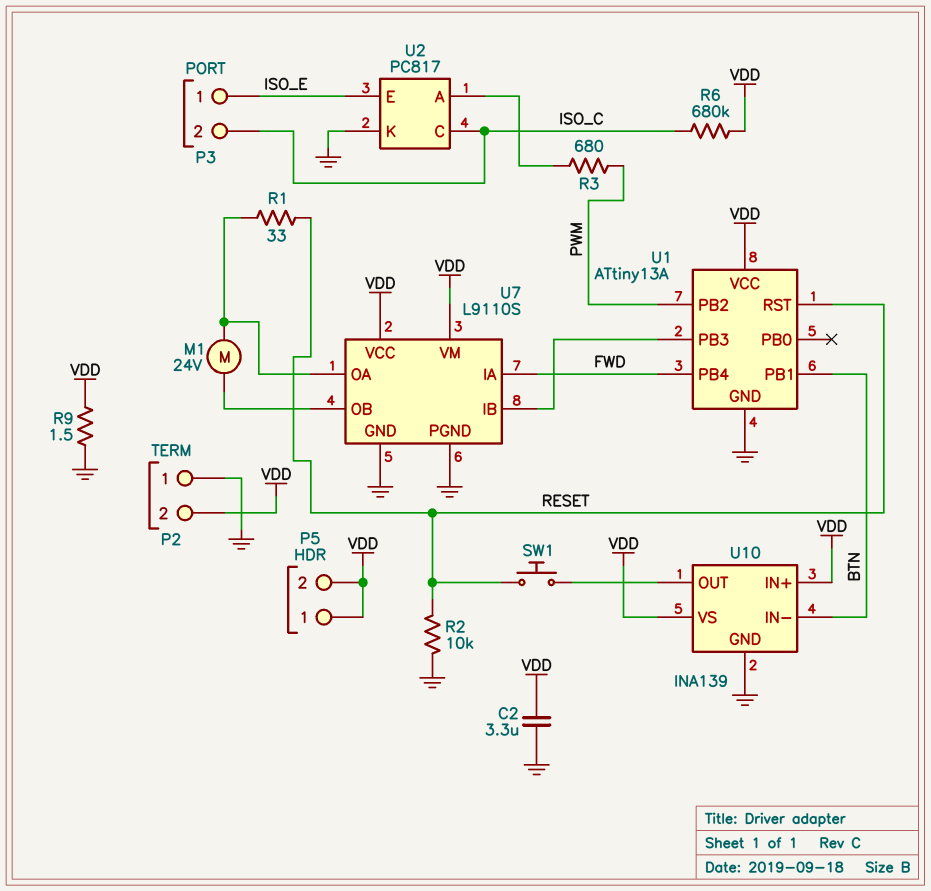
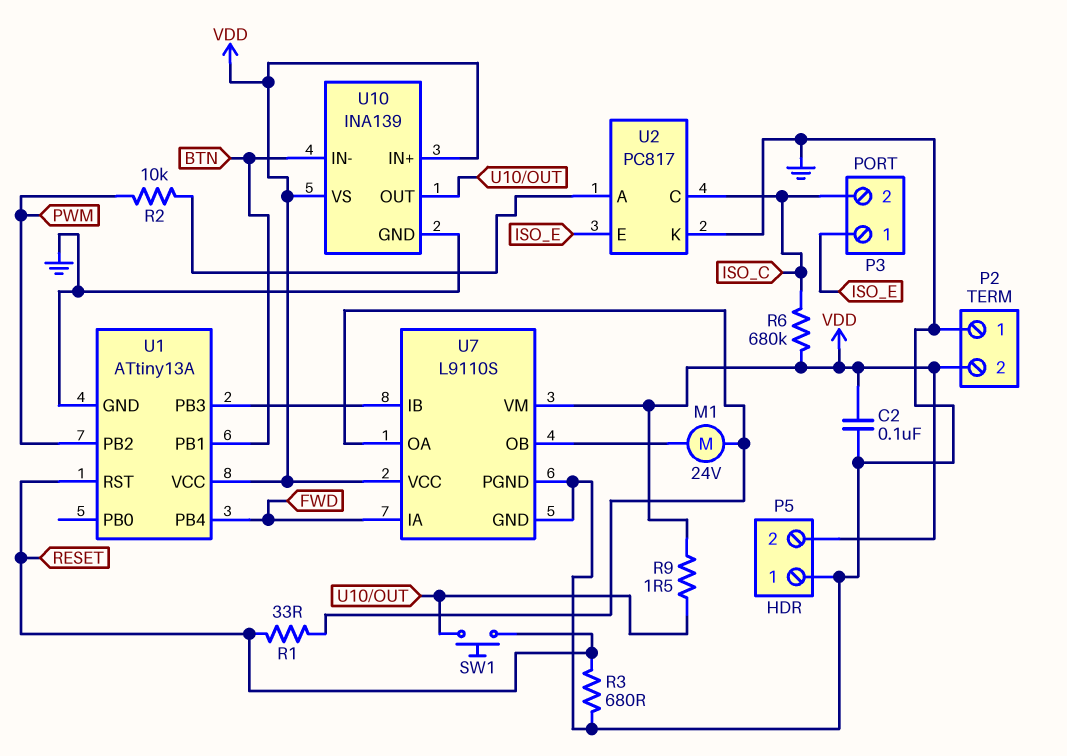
C2: 3.3uF (GND, VDD) -> 100nF (GND, VDD)
P5 pin 1: VDD -> GND
R2: 10k (GND, RESET) -> 10k (PWM, U2/A)
R3: 680 (PWM, U2/A) -> 680 (GND, RESET)
R9: 1.5 (GND, VDD) -> 1.5 (U10/OUT, VDD)

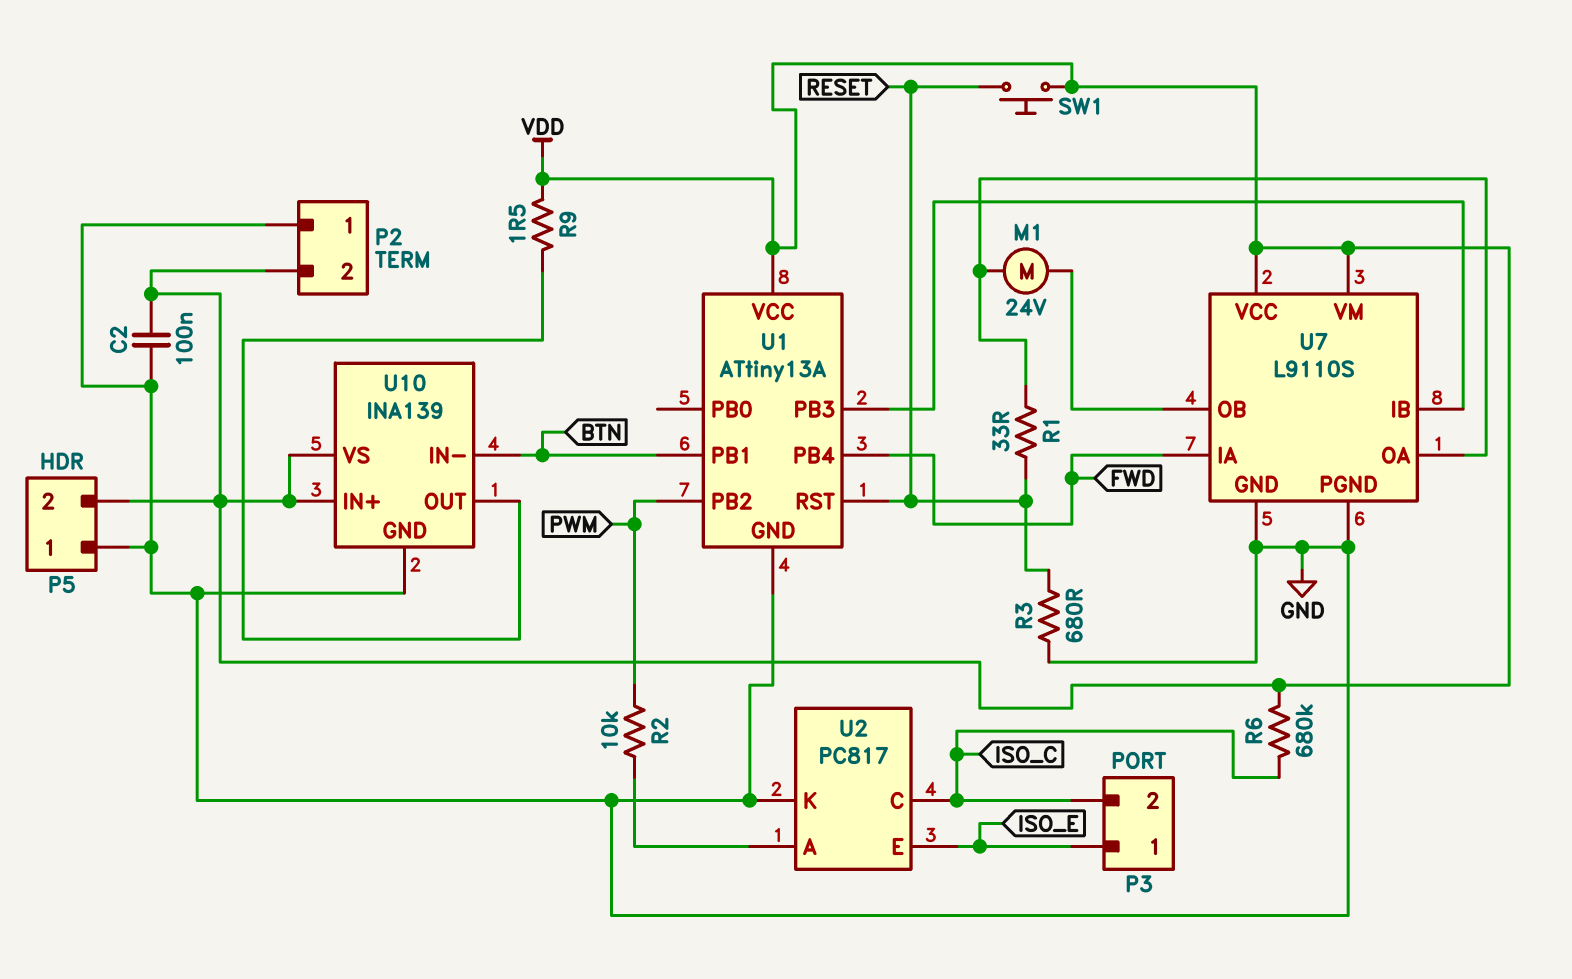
SW1: button (RESET, U10/OUT) -> button (RESET, VDD)

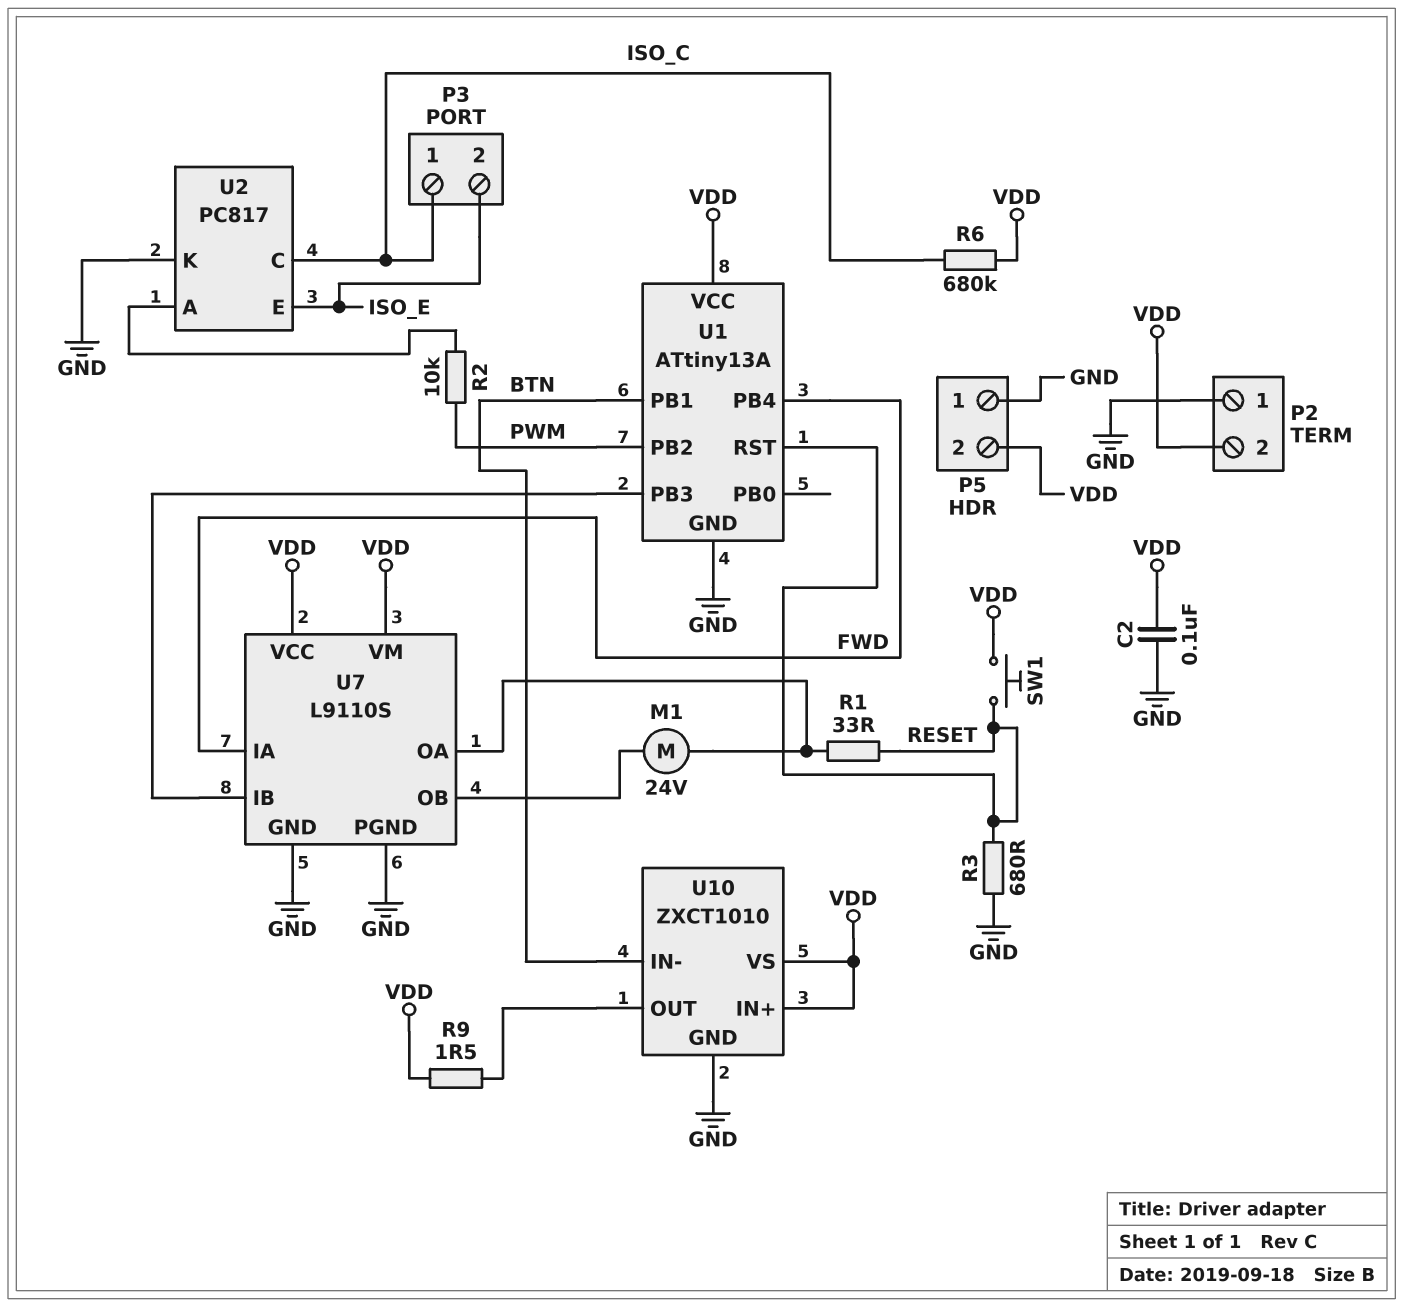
P3 pin 1: ISO_E -> ISO_C
P3 pin 2: ISO_C -> ISO_E
U10: INA139 -> ZXCT1010

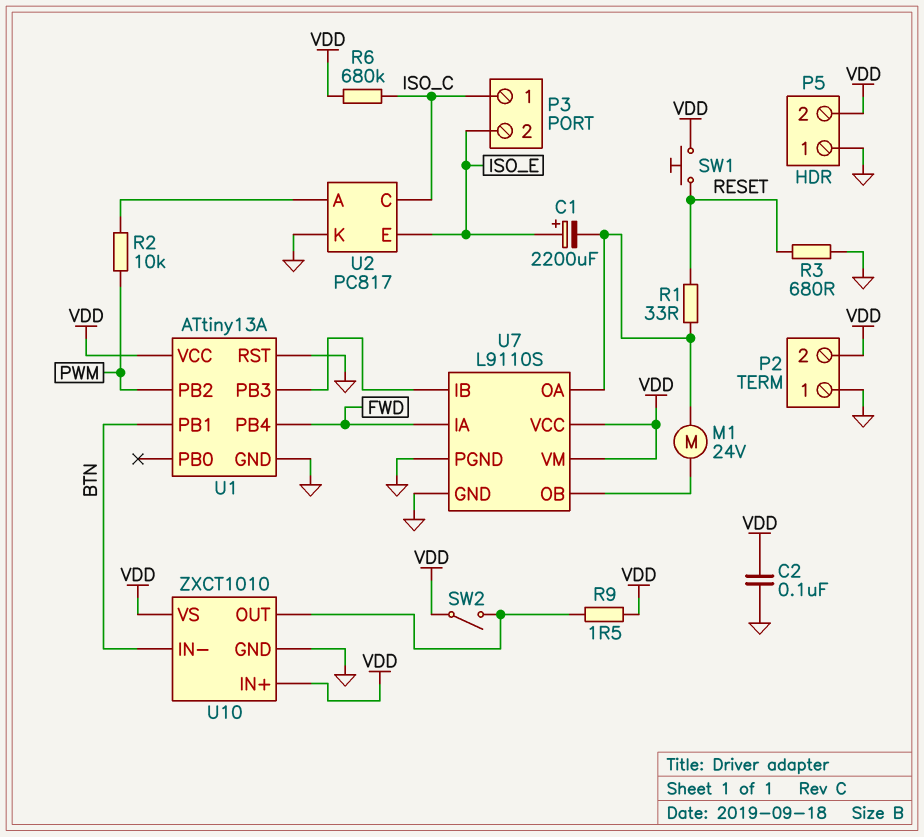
C1: none -> 2200uF (plus ISO_E, minus U7/OA)
SW2: none -> switch (U10/OUT, VDD)
U1 pin RST: RESET -> GND

